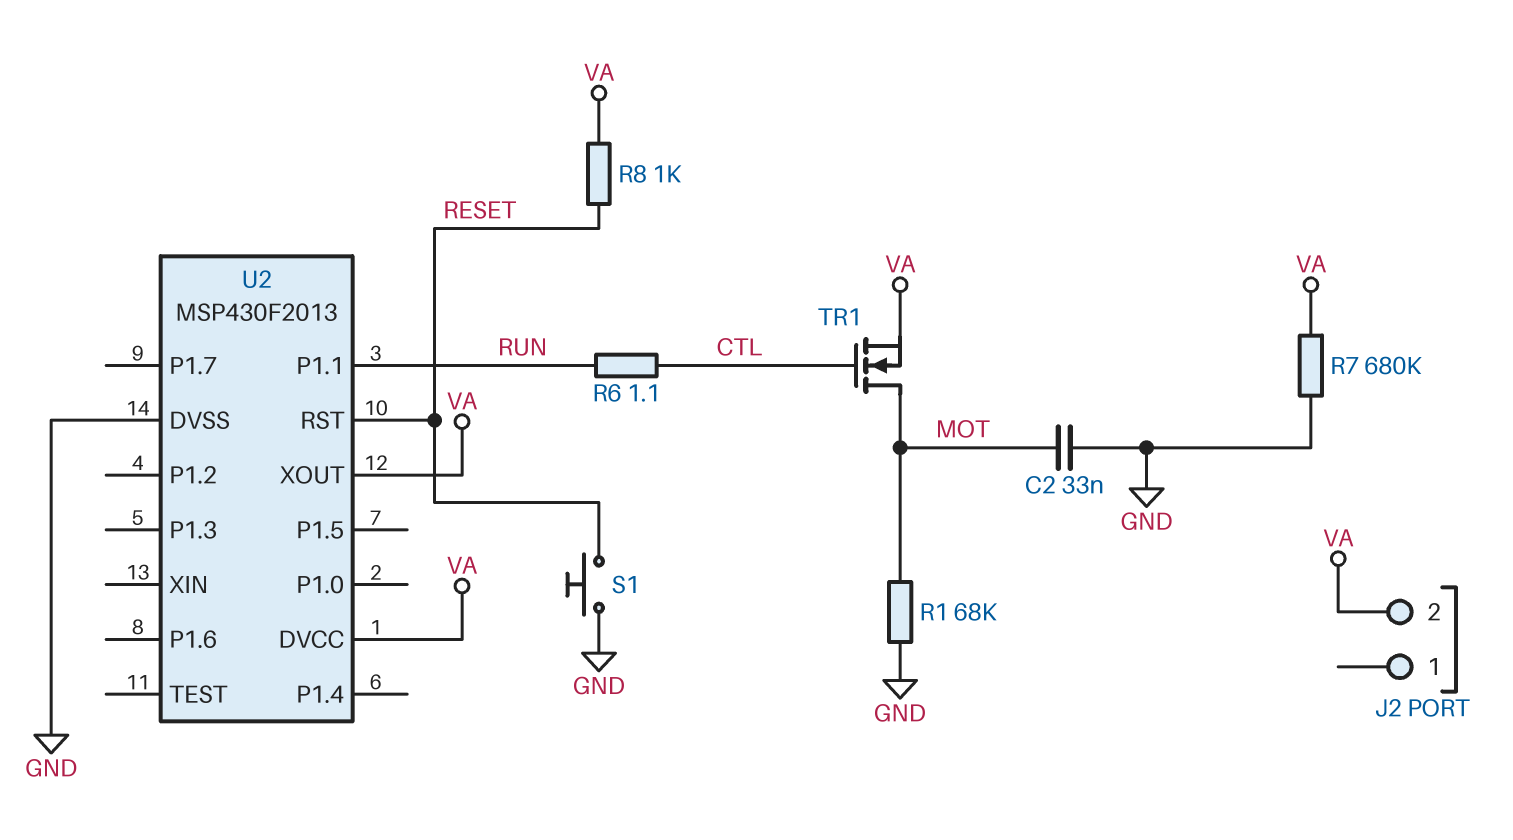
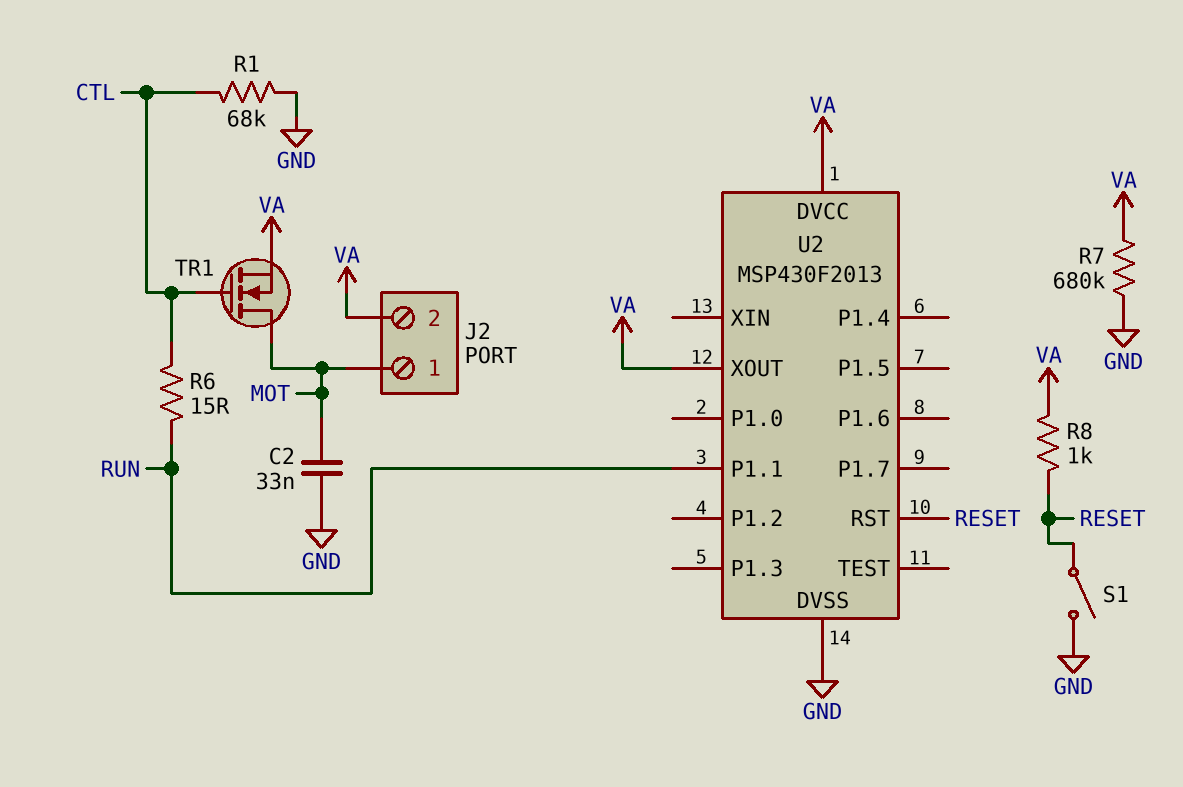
J2 pin 1: none -> MOT
R1: 68k (GND, MOT) -> 68k (CTL, GND)
R6: 1.1 (CTL, RUN) -> 15 (CTL, RUN)
S1: button (GND, RESET) -> switch (GND, RESET)

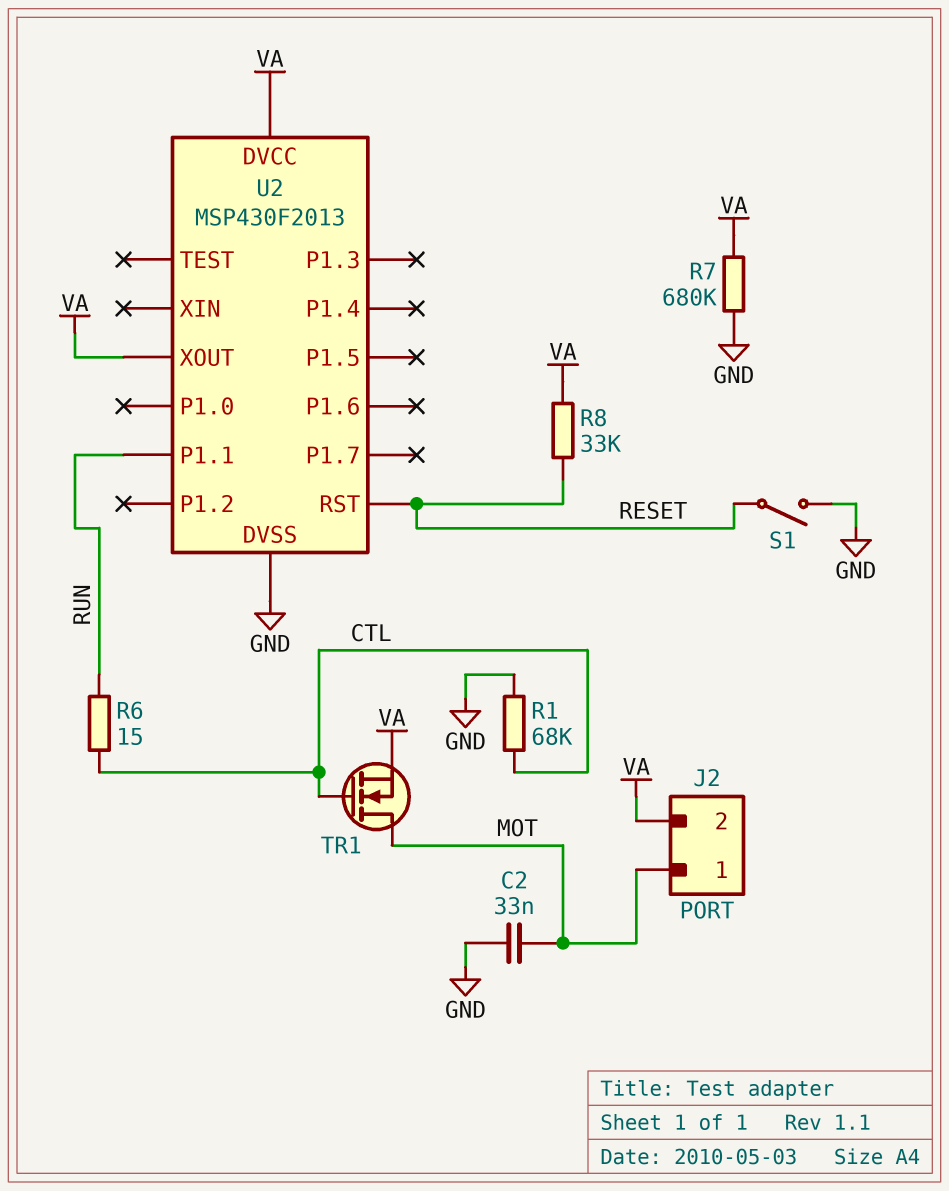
R8: 1k (RESET, VA) -> 33k (RESET, VA)

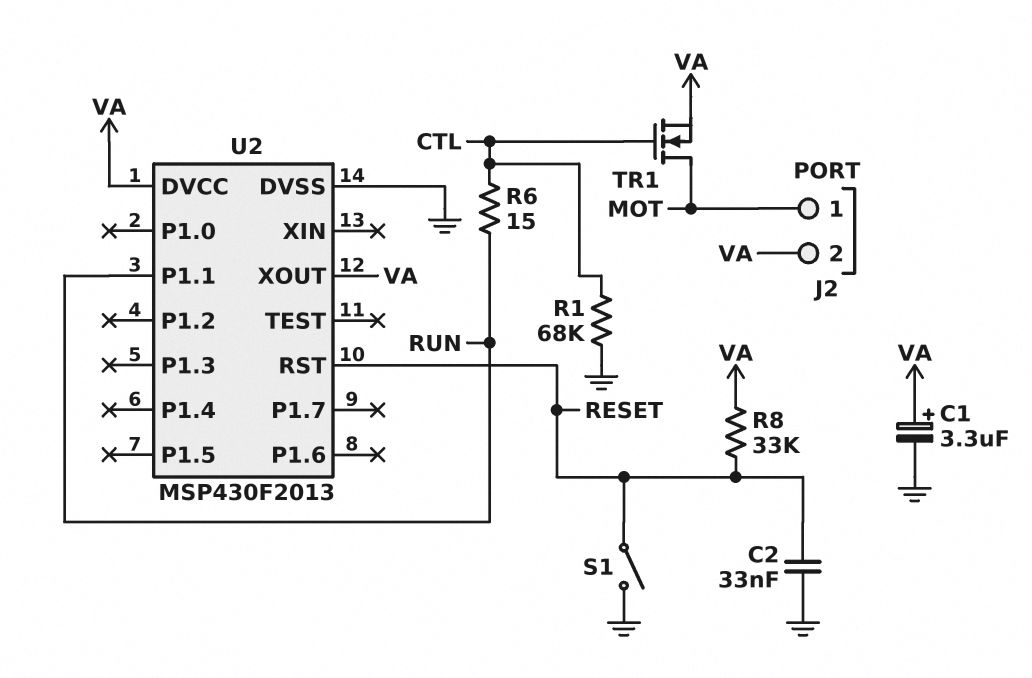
C1: none -> 3.3uF (plus VA, minus GND)
C2: 33nF (GND, MOT) -> 33nF (GND, RESET)
R7: 680k (GND, VA) -> none

